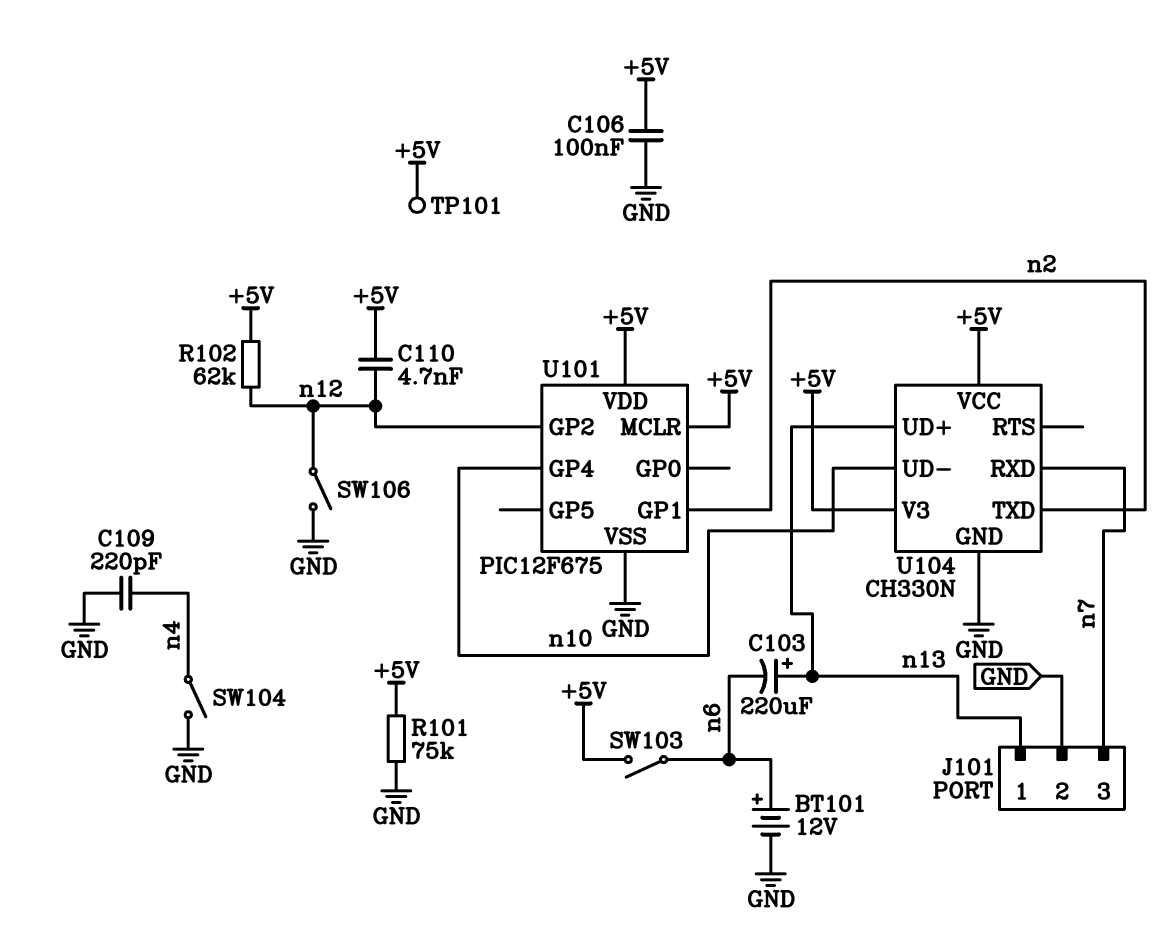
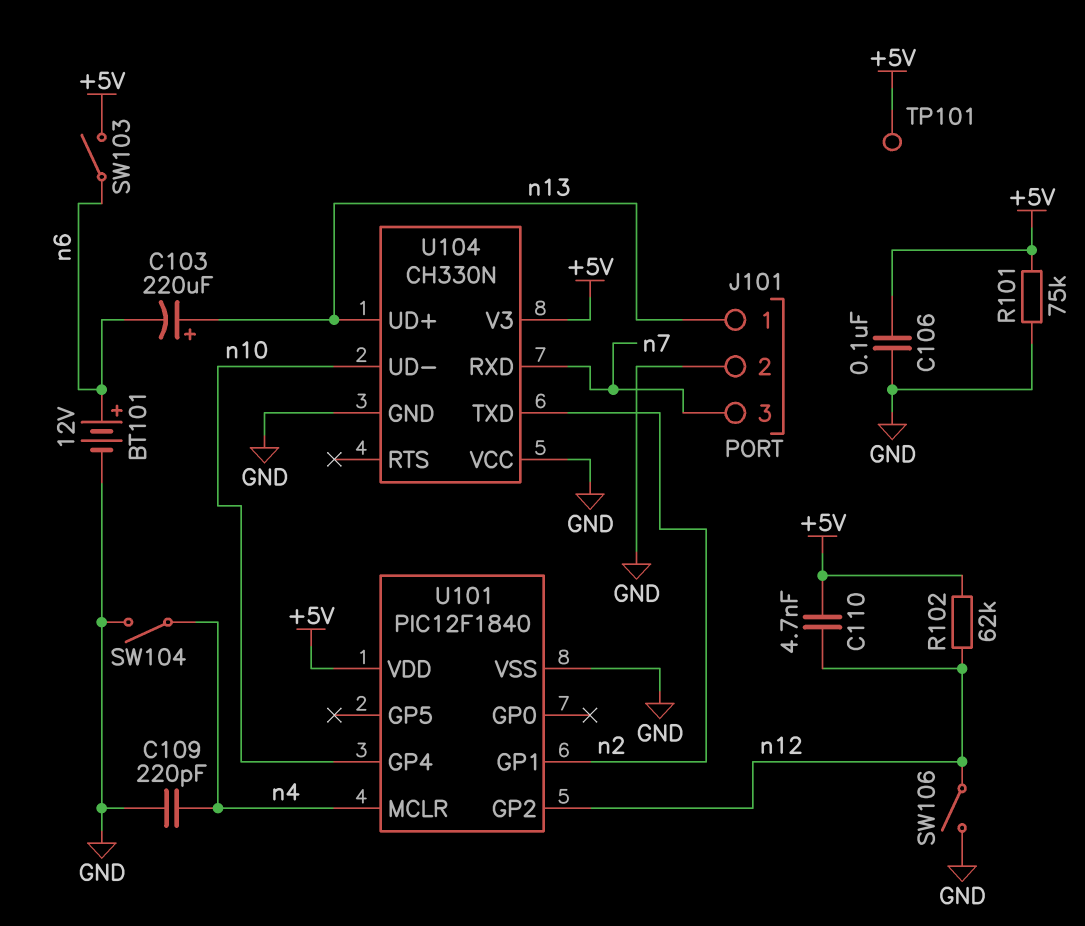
U101: PIC12F675 -> PIC12F1840
U101 pin MCLR: +5V -> n4
U104 pin VCC: +5V -> GND

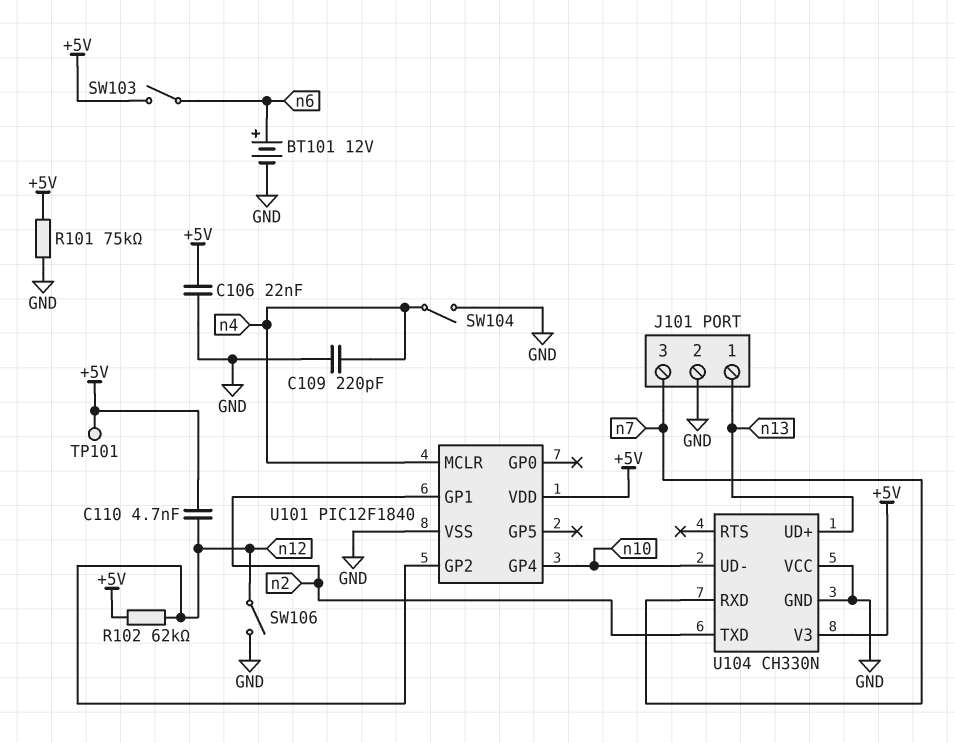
C103: 220uF (plus n13, minus n6) -> none
C106: 100nF (+5V, GND) -> 22nF (+5V, GND)

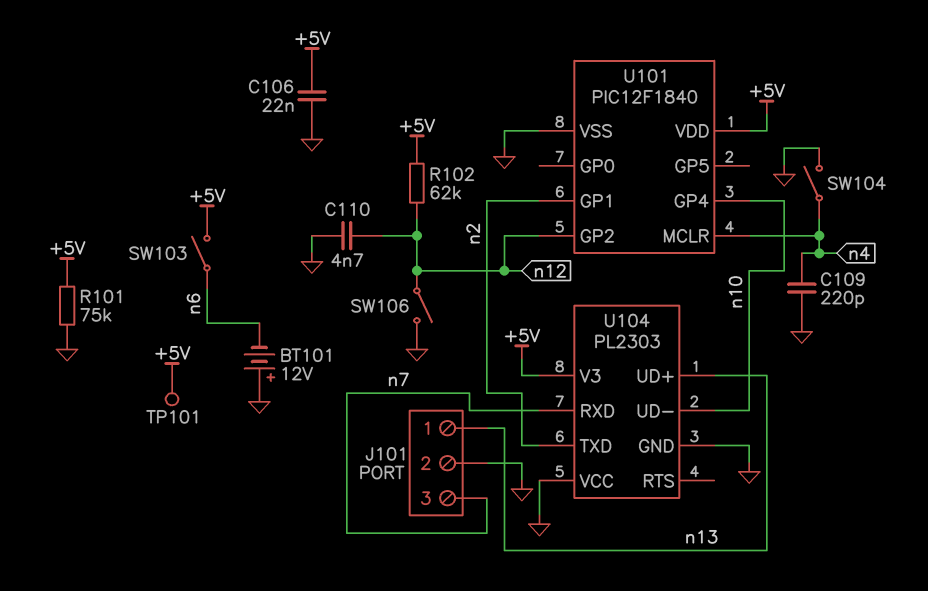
BT101: 12V (plus n6, minus GND) -> 12V (plus GND, minus n6)
C110: 4.7nF (+5V, n12) -> 4.7nF (GND, n12)
U104: CH330N -> PL2303

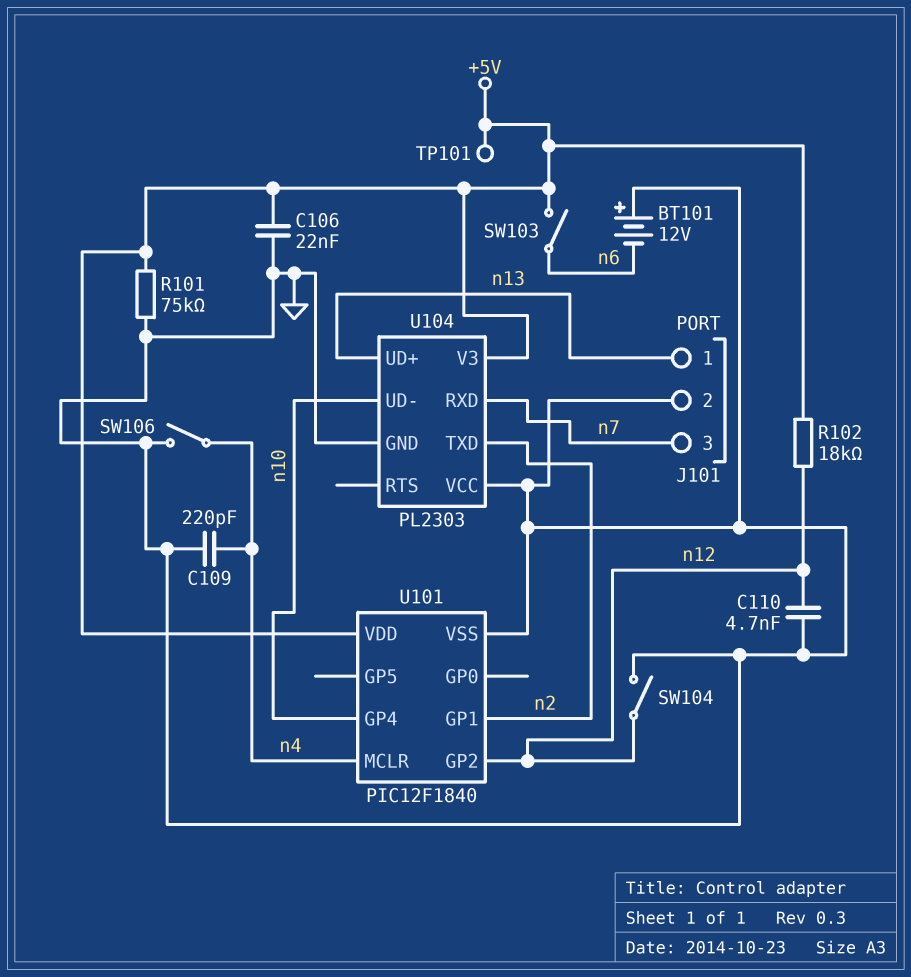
R102: 62k (+5V, n12) -> 18k (+5V, n12)
SW104: switch (GND, n4) -> switch (GND, n12)
SW106: switch (GND, n12) -> switch (GND, n4)

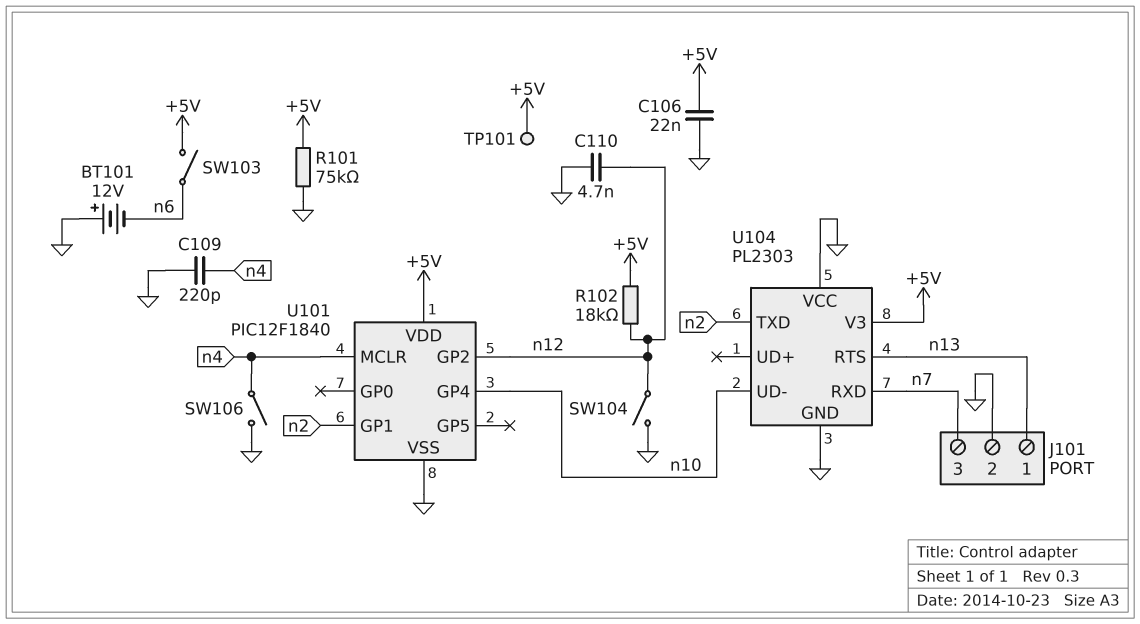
U104 pin RTS: none -> n13
U104 pin UD+: n13 -> none

